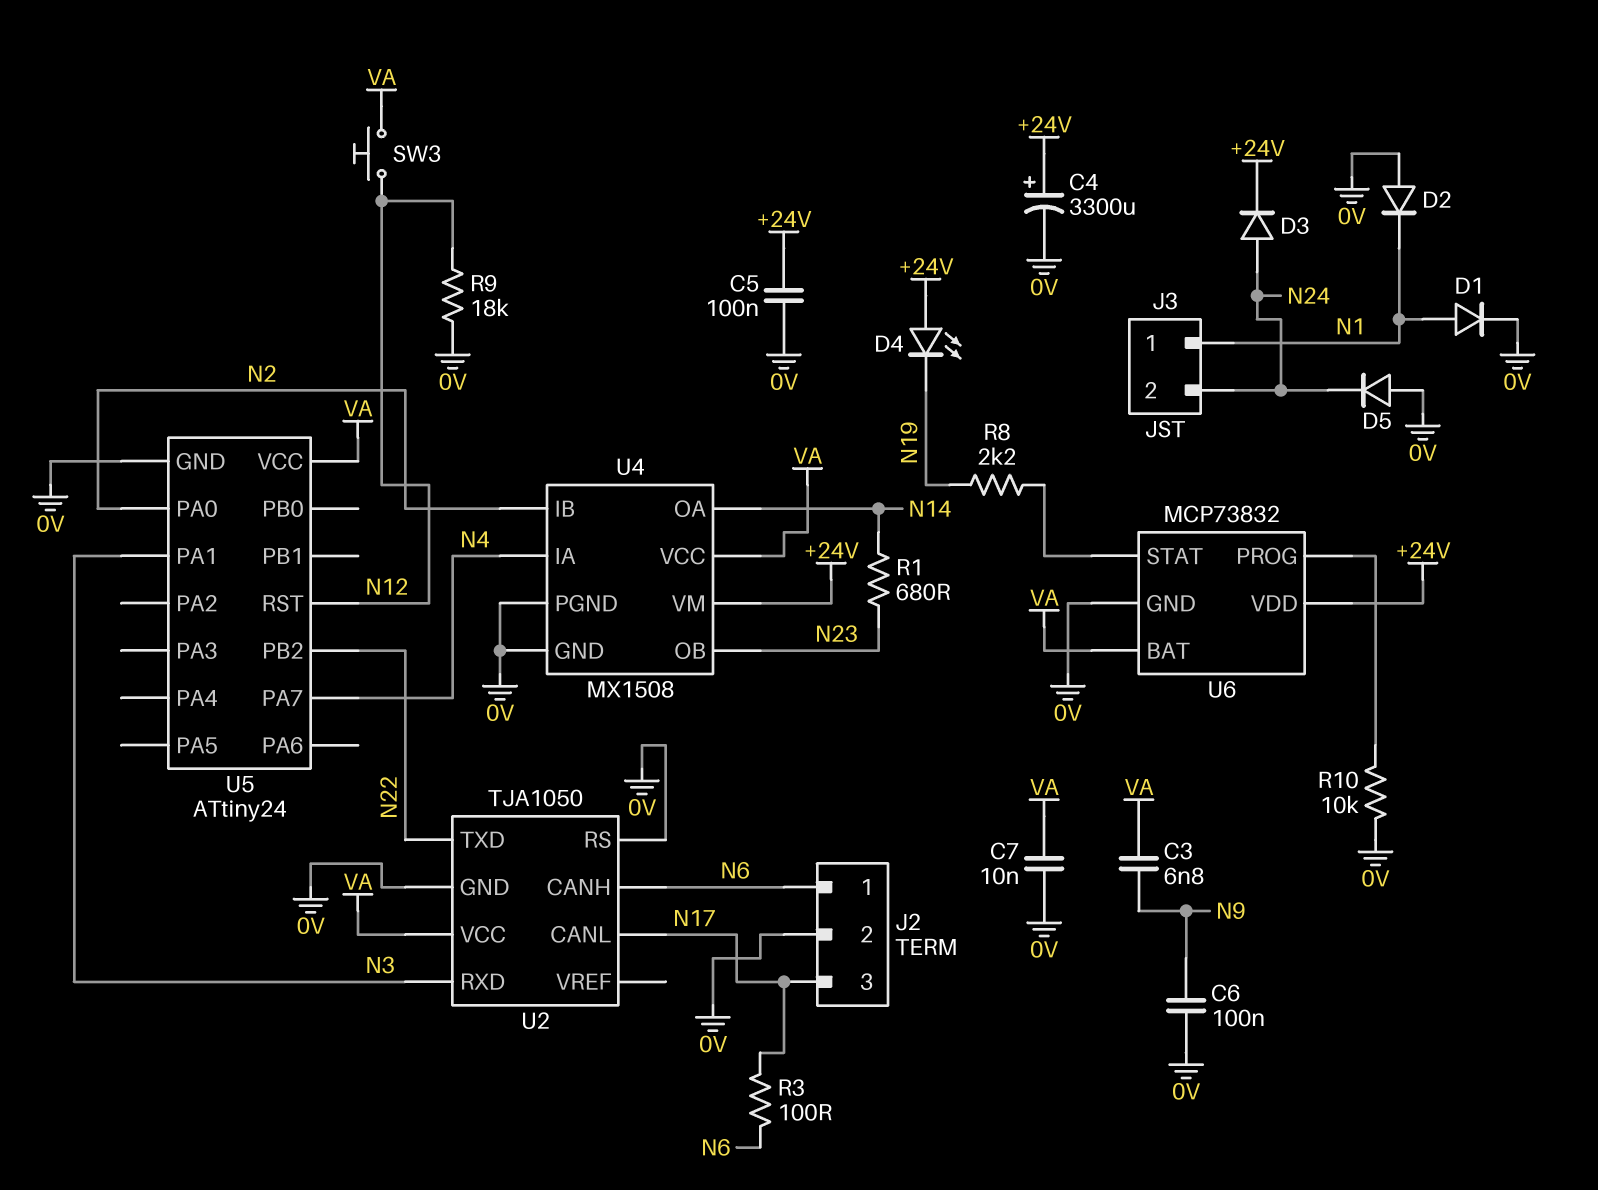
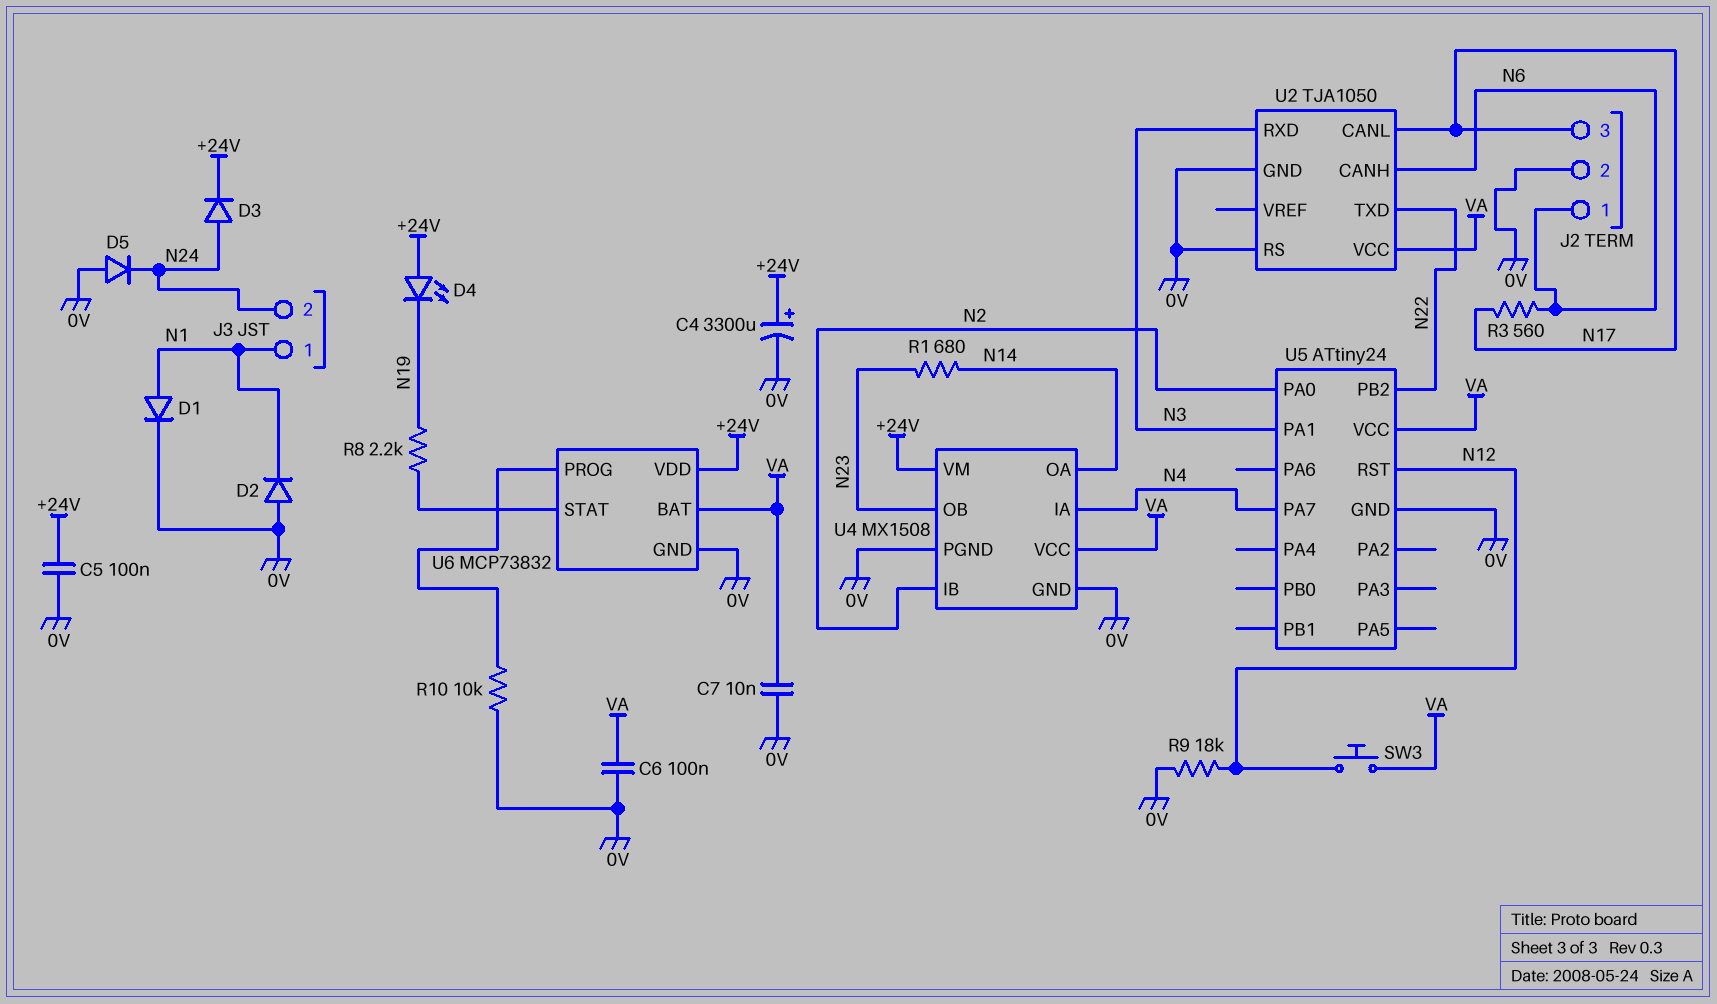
C3: 6.8nF (N9, VA) -> none
C6: 100nF (0V, N9) -> 100nF (0V, VA)
R3: 100 (N6, N17) -> 560 (N6, N17)

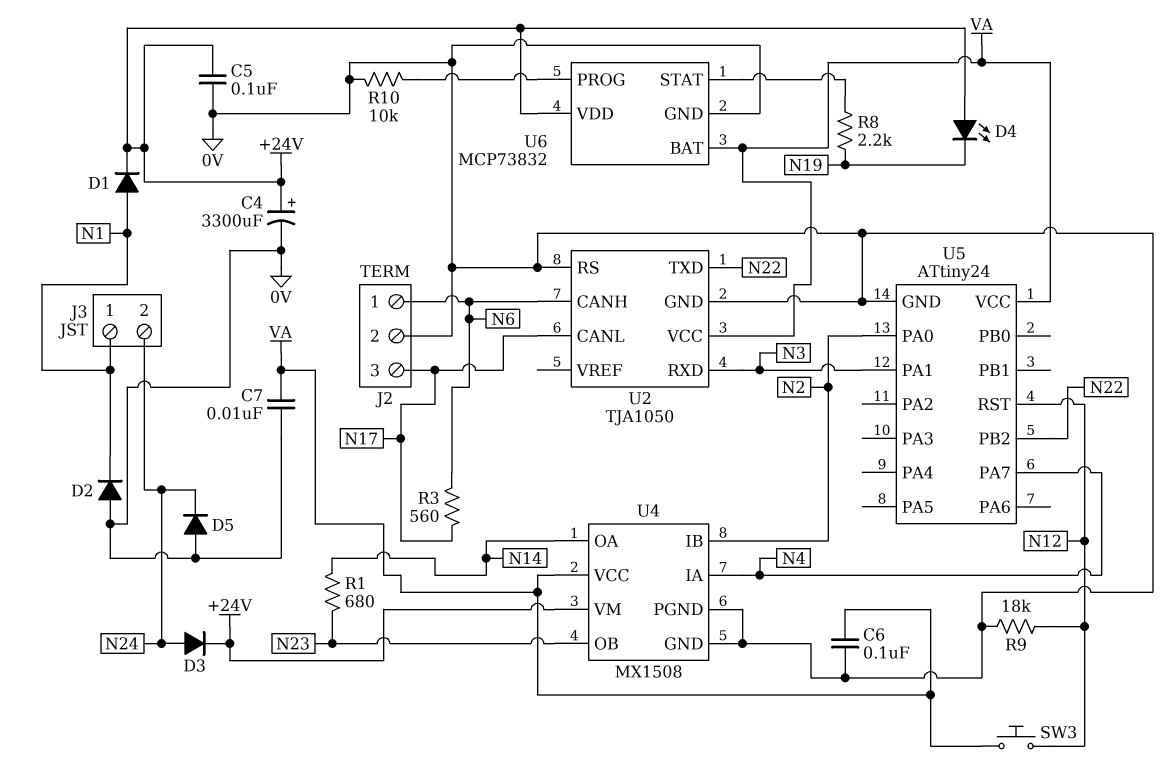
D1: diode (A N1, K 0V) -> diode (A N1, K +24V)

